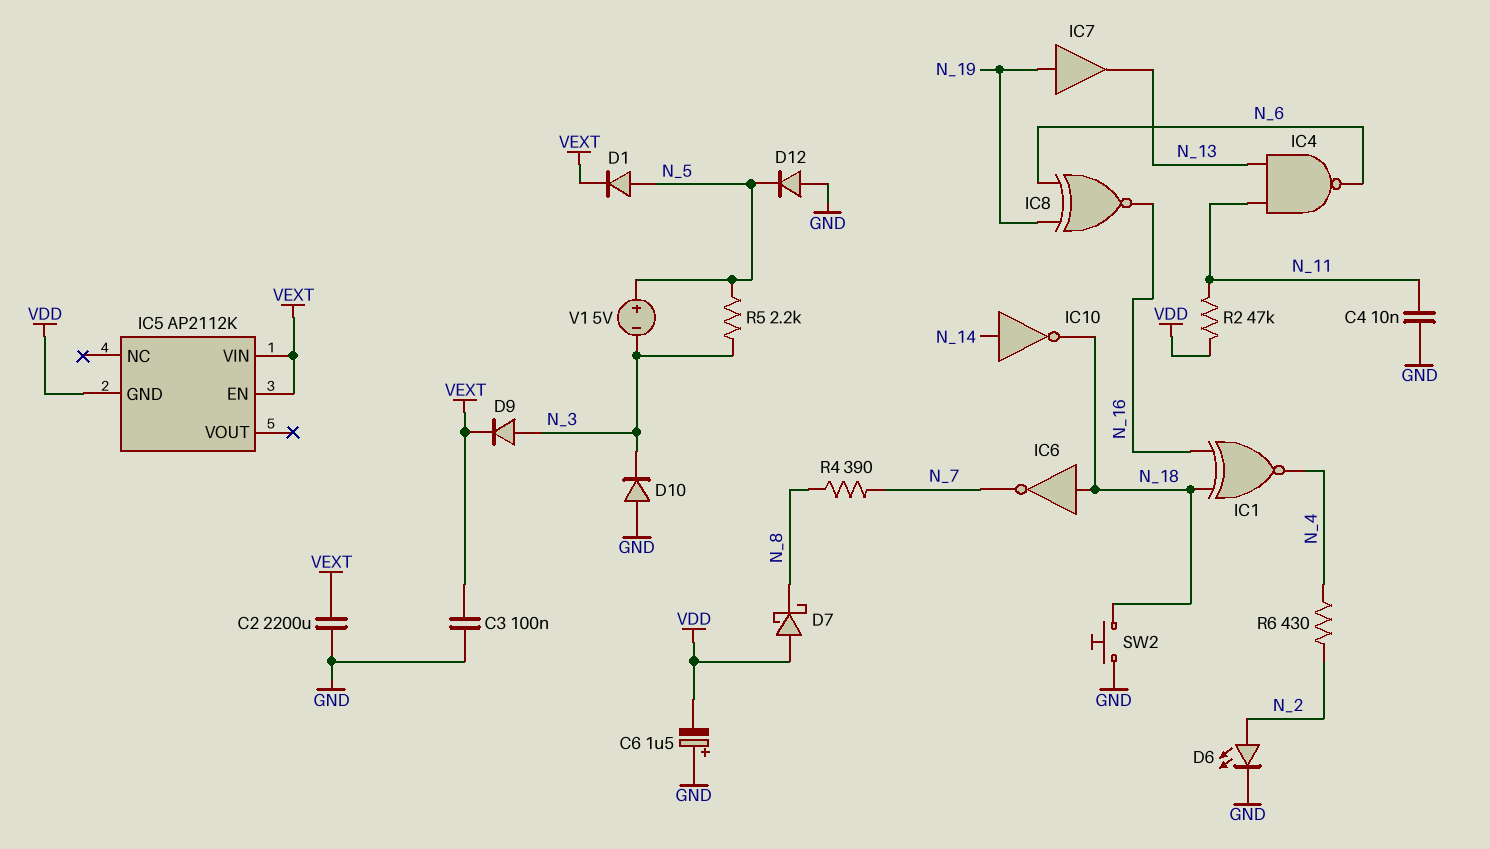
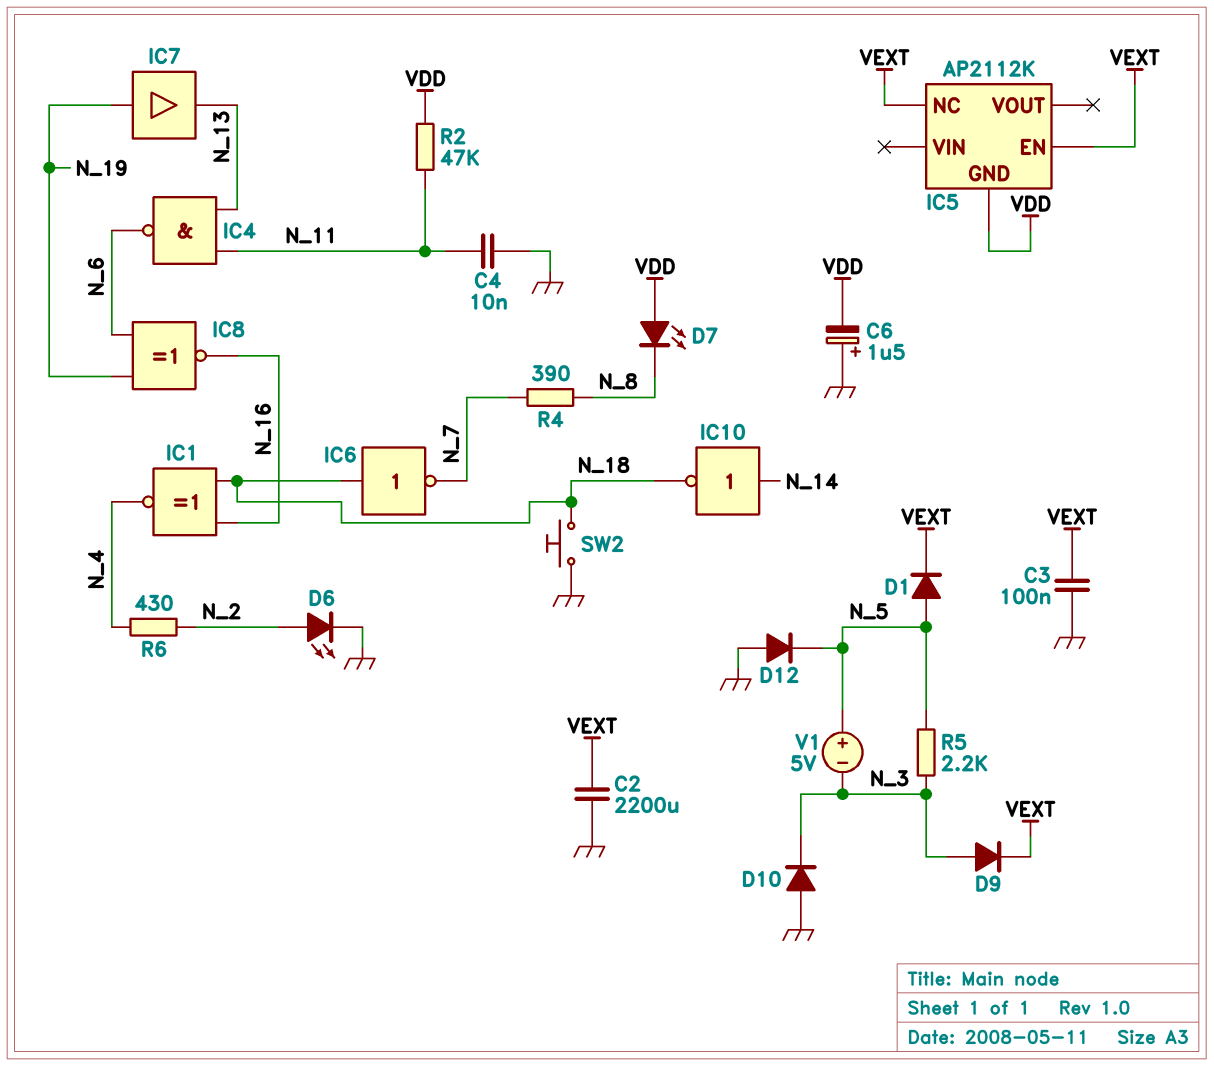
D7: schottky (A VDD, K N_8) -> LED (A VDD, K N_8)
IC5 pin NC: none -> VEXT
IC5 pin VIN: VEXT -> none

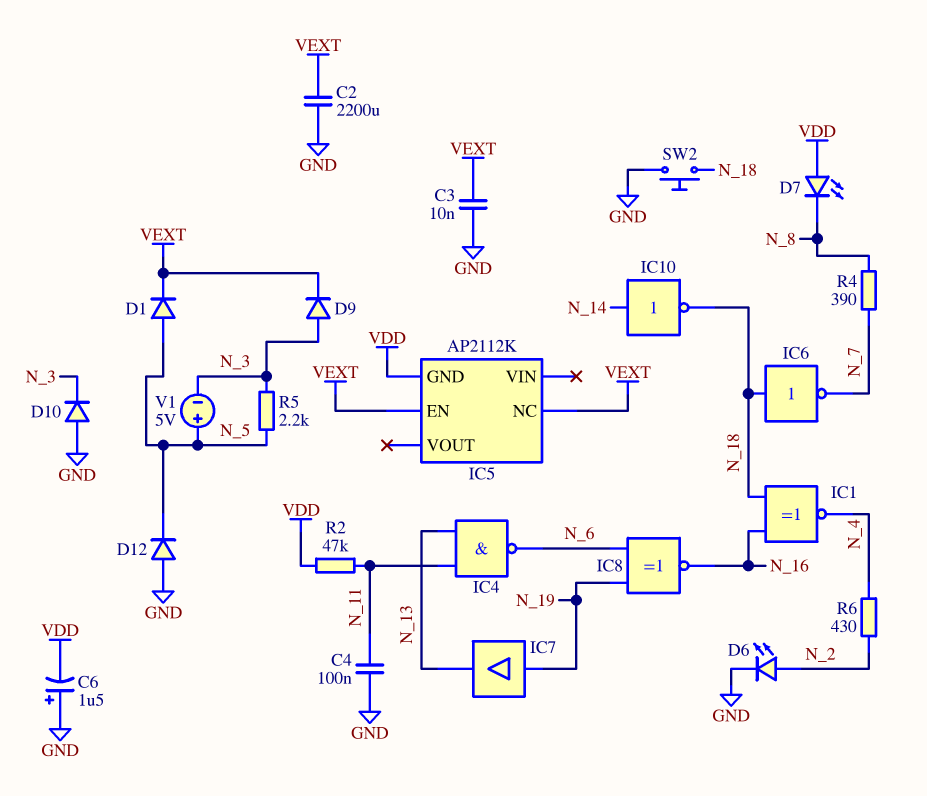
C3: 100nF (GND, VEXT) -> 10nF (GND, VEXT)
C4: 10nF (GND, N_11) -> 100nF (GND, N_11)

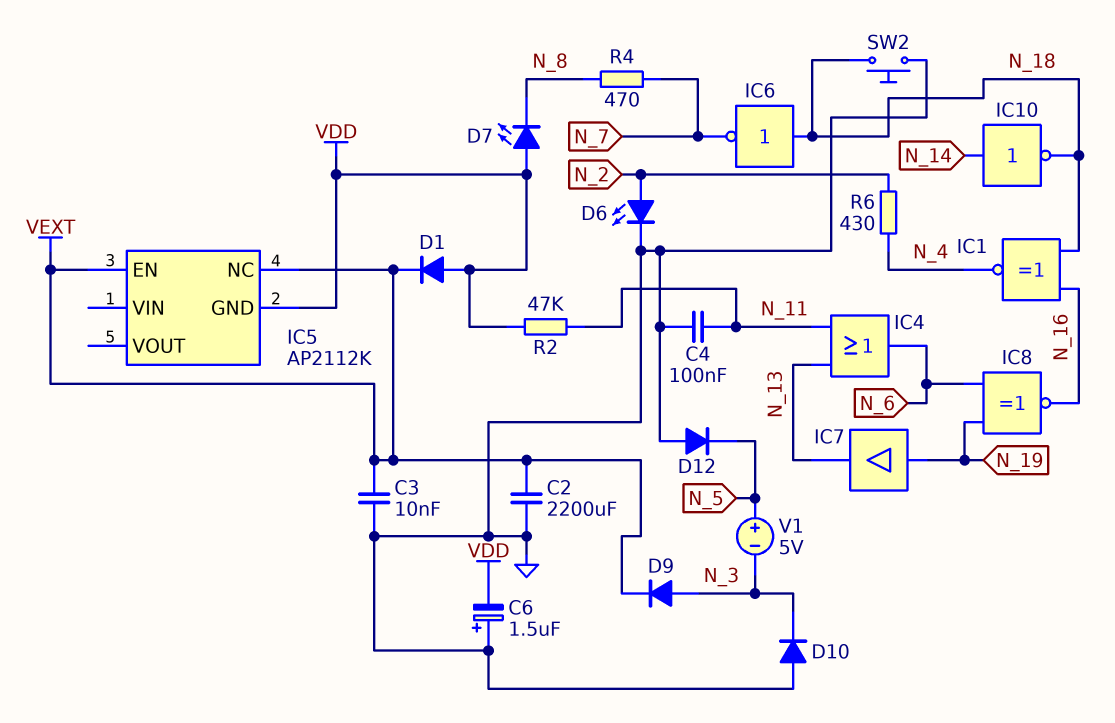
D1: diode (A N_5, K VEXT) -> diode (A VDD, K VEXT)
IC4: NAND (in N_11, in N_13, out N_6) -> OR (in N_11, in N_13, out N_6)
R4: 390 (N_7, N_8) -> 470 (N_7, N_8)
R5: 2.2k (N_3, N_5) -> none

